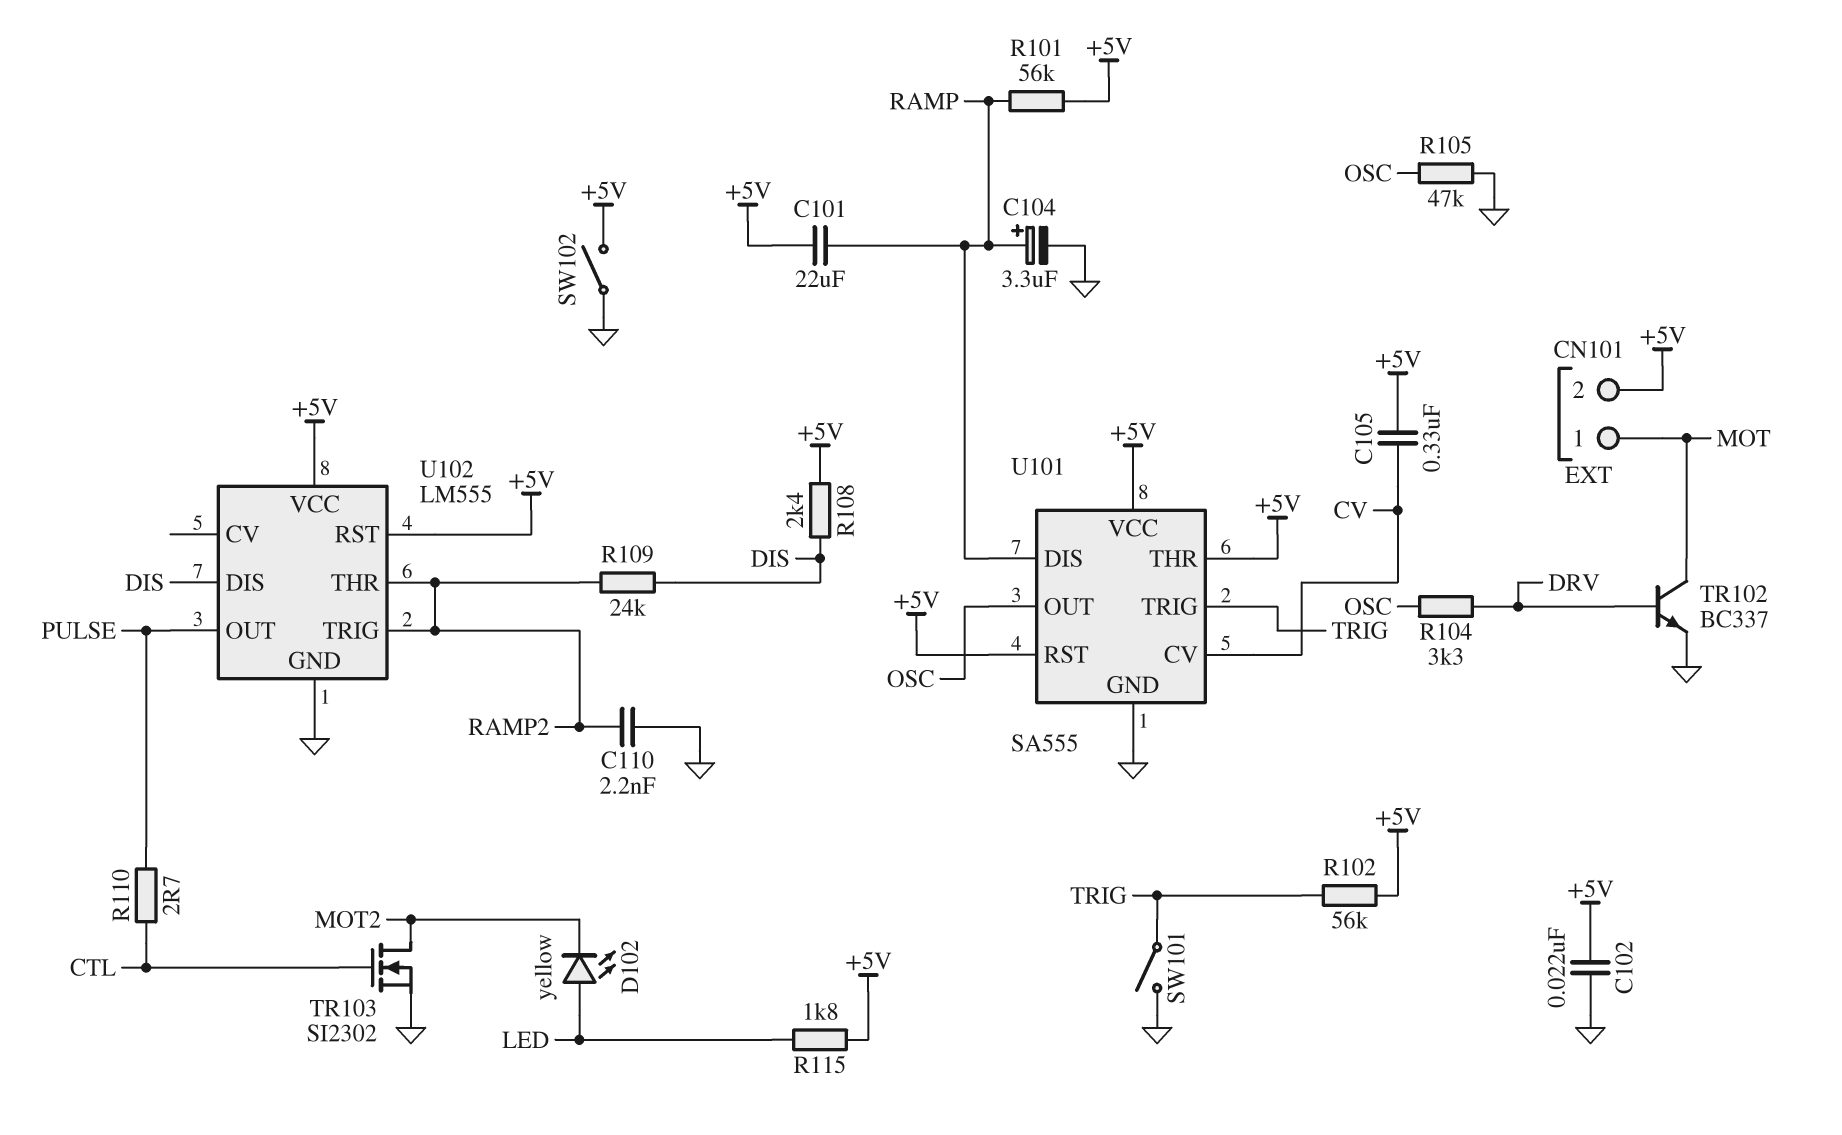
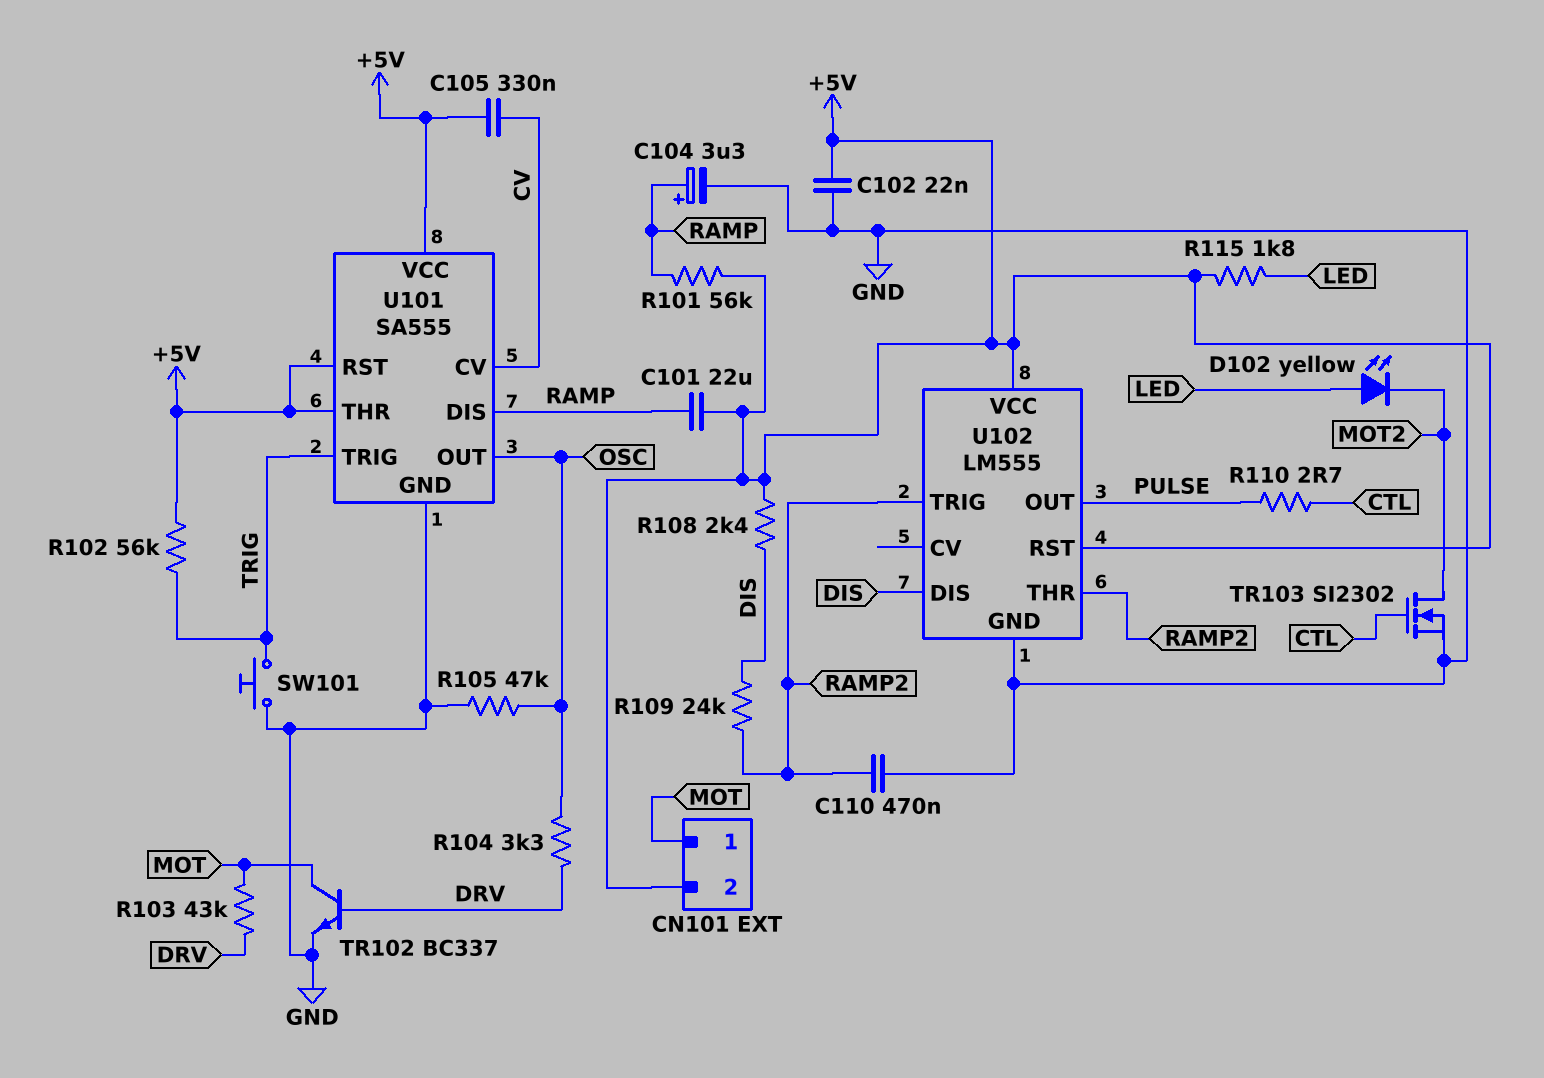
C110: 2.2nF (GND, RAMP2) -> 470nF (GND, RAMP2)
R103: none -> 43k (DRV, MOT)
SW101: switch (GND, TRIG) -> button (GND, TRIG)
SW102: switch (+5V, GND) -> none

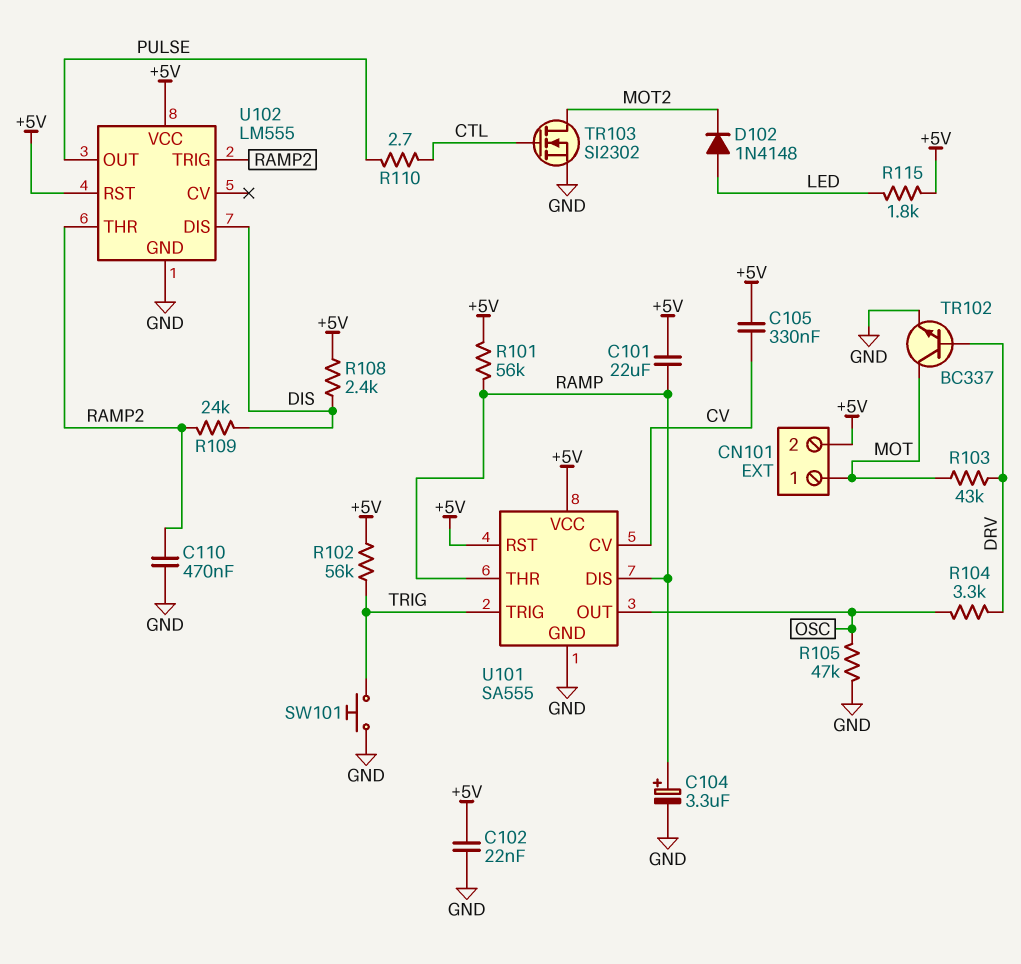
D102: LED yellow (A LED, K MOT2) -> diode 1N4148 (A LED, K MOT2)
U101 pin THR: +5V -> RAMP

